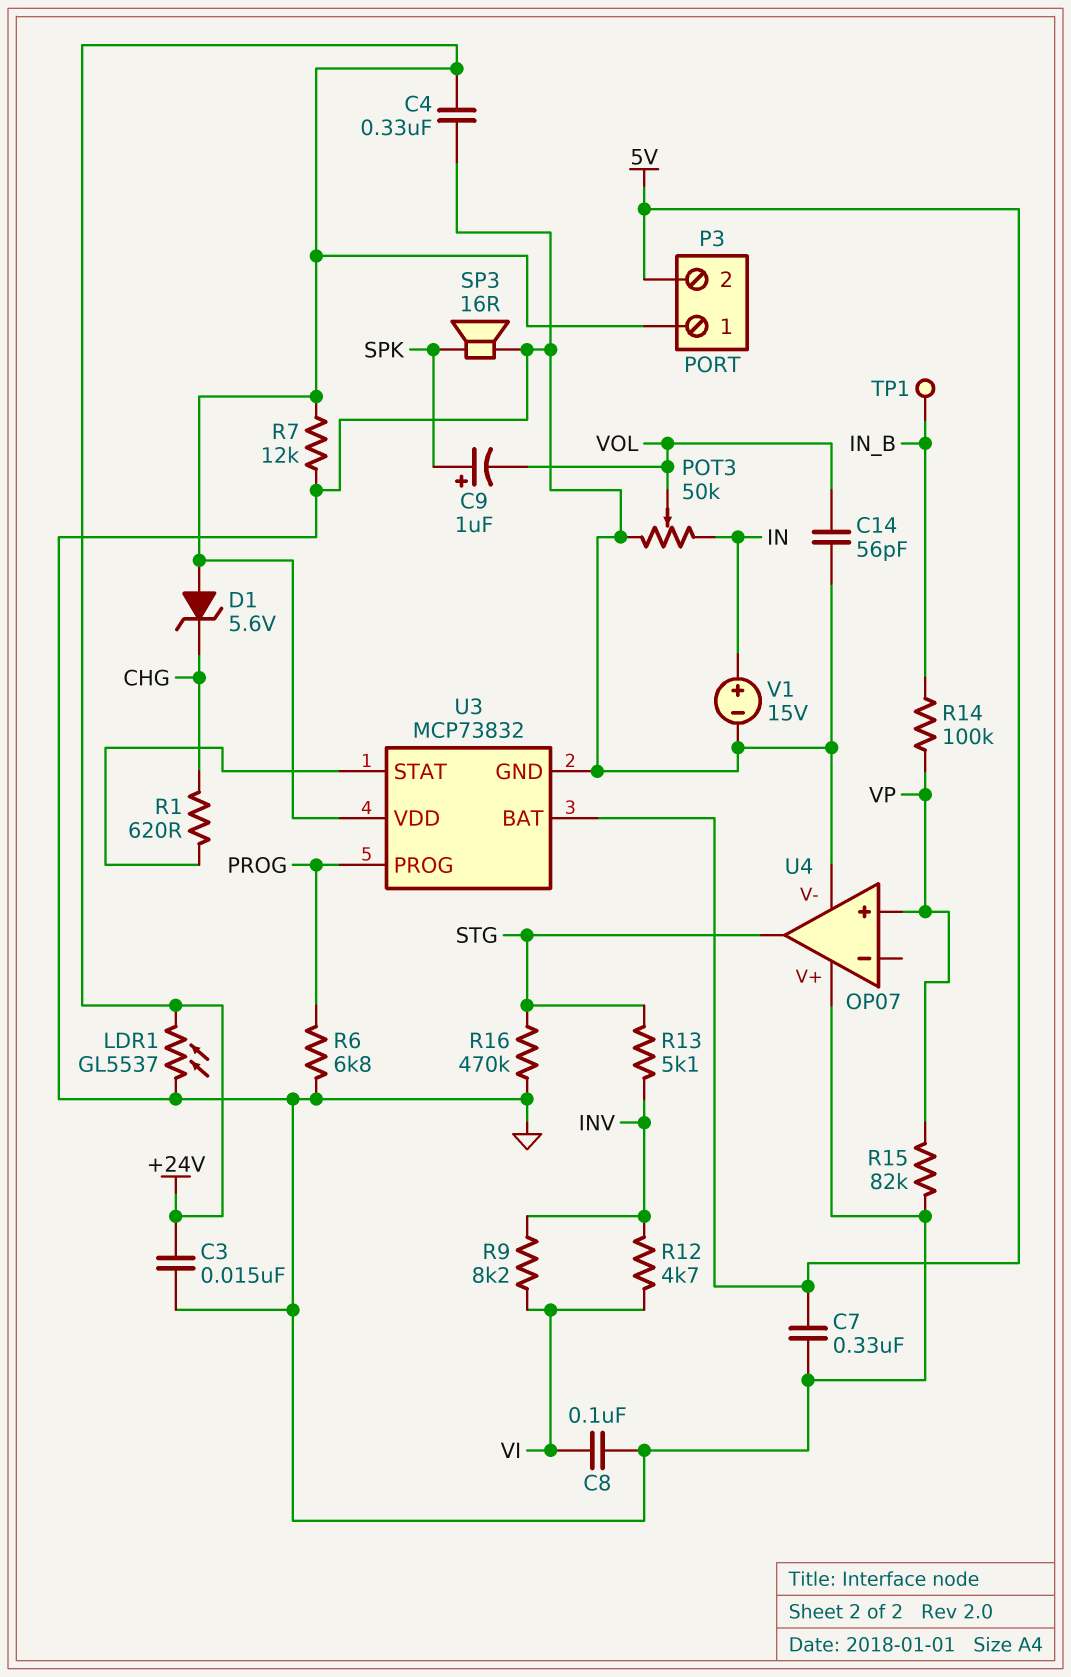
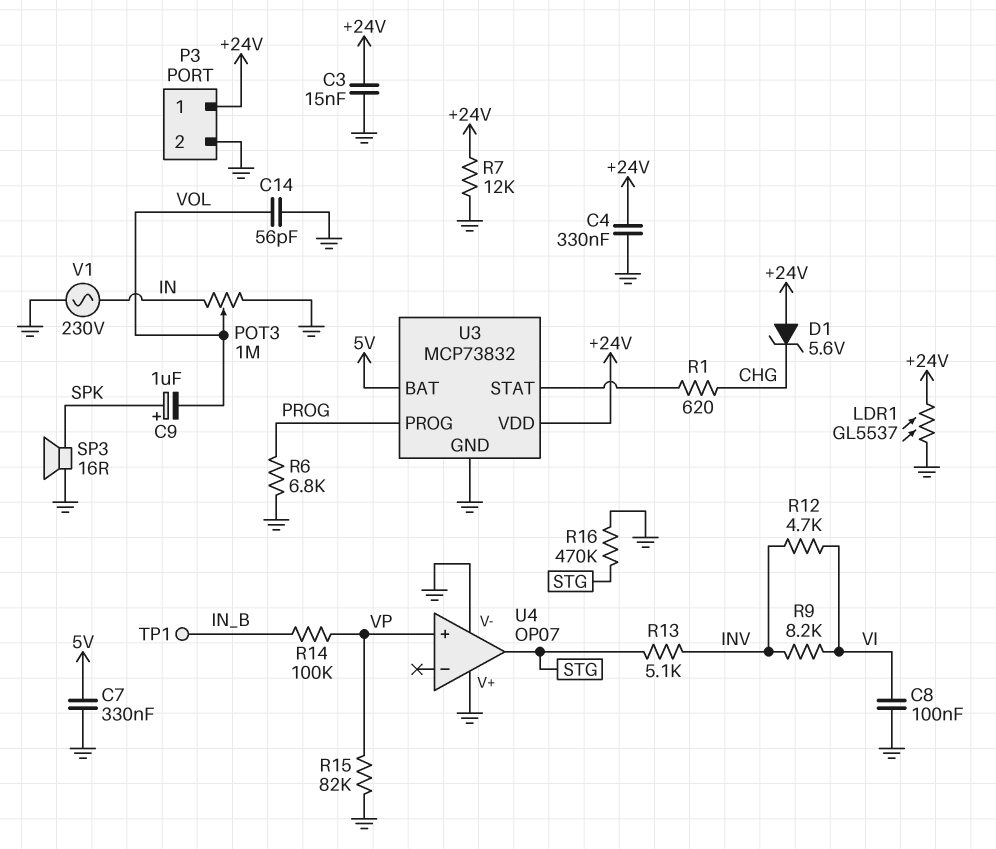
P3 pin 2: 5V -> GND
POT3: 50k (GND, IN, wiper VOL) -> 1M (GND, IN, wiper VOL)
V1: 15V (plus IN, minus GND) -> AC 230V (GND, IN)

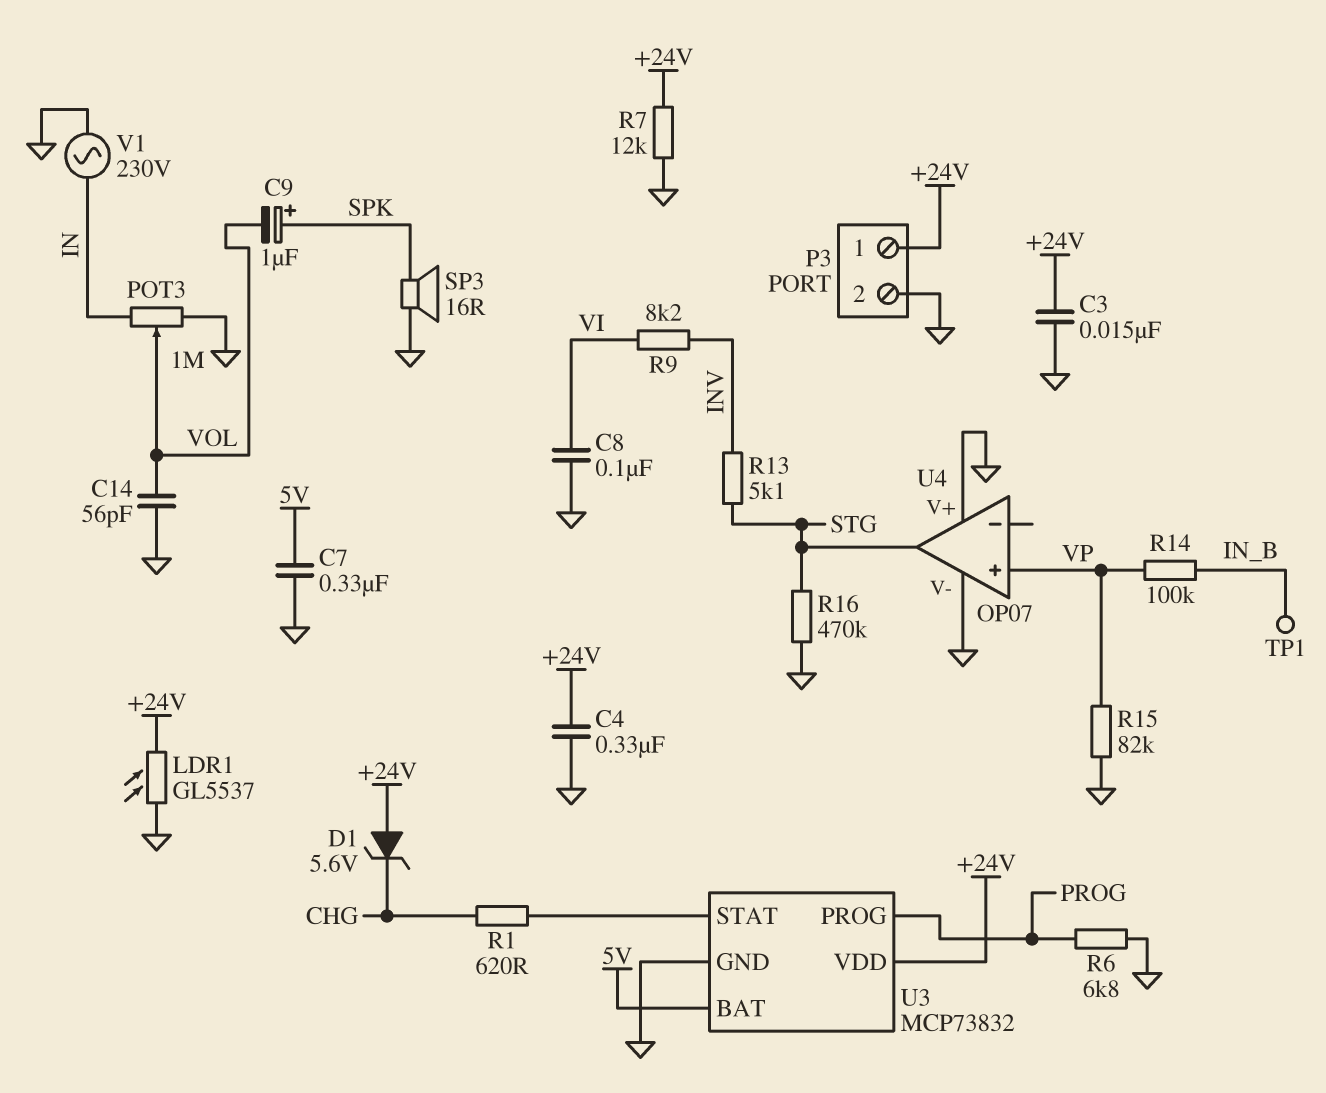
R12: 4.7k (INV, VI) -> none

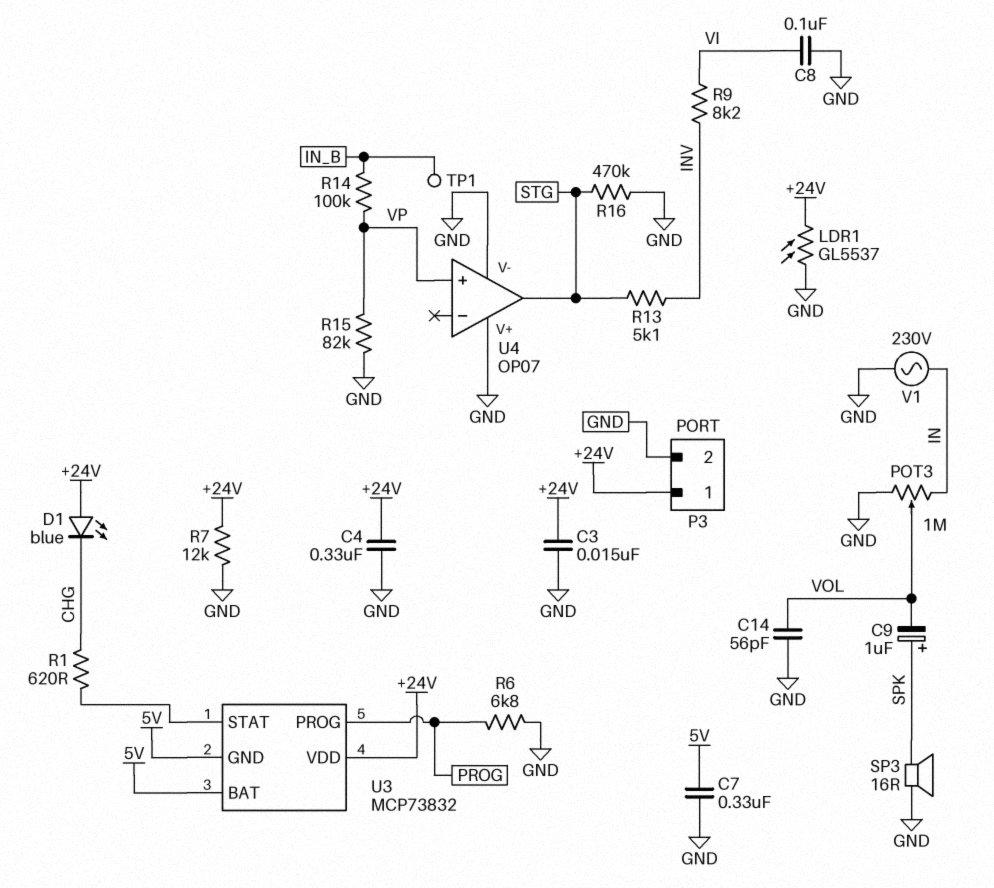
D1: zener 5.6V (A +24V, K CHG) -> LED blue (A +24V, K CHG)
U3 pin GND: GND -> 5V

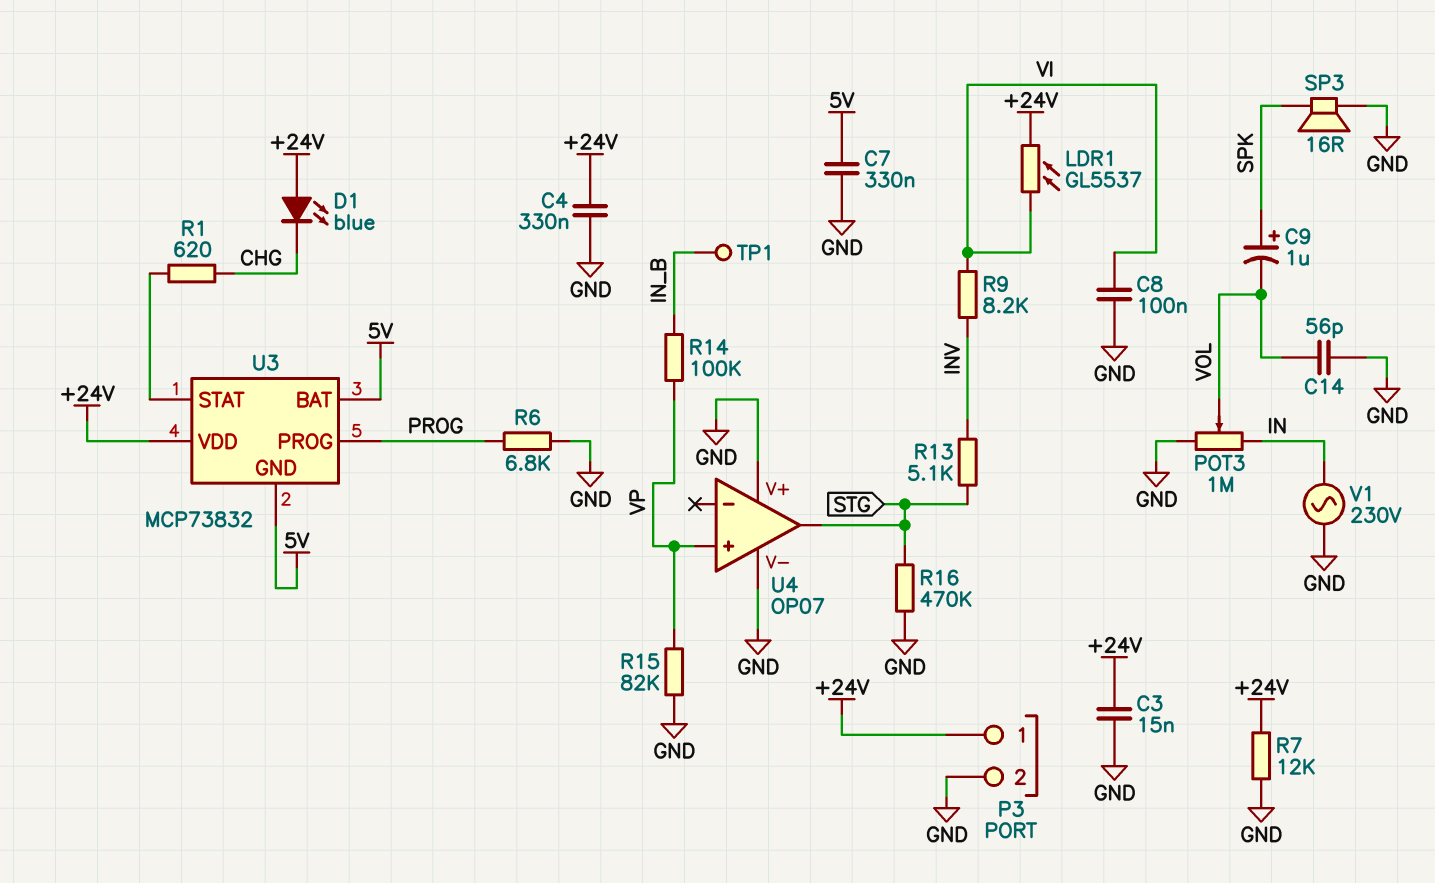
LDR1: GL5537 (+24V, GND) -> GL5537 (+24V, VI)

